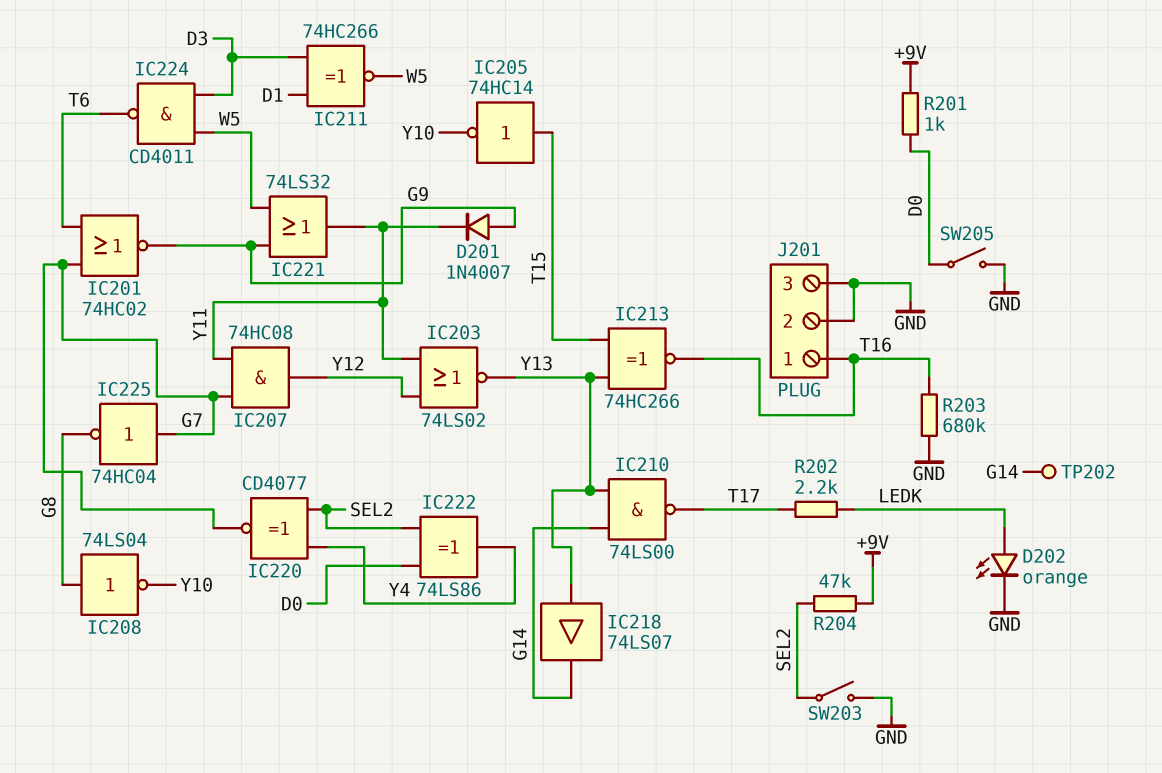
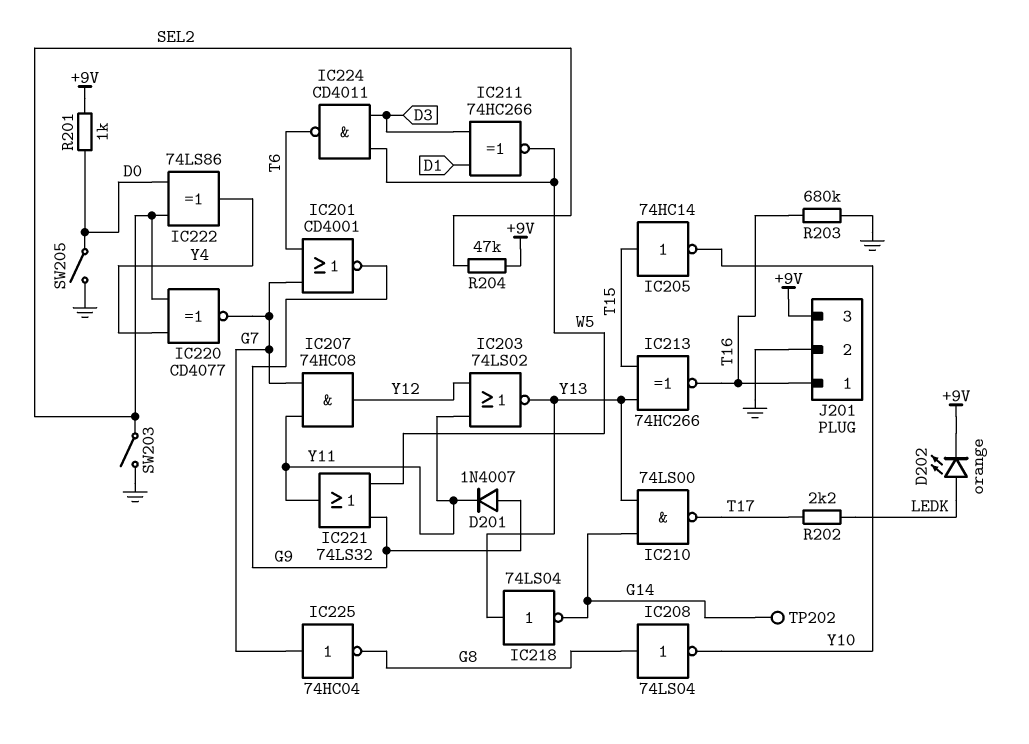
D202: LED orange (A LEDK, K GND) -> LED orange (A LEDK, K +9V)
IC201: NOR 74HC02 (in G7, in T6, out G9) -> NOR CD4001 (in G7, in T6, out G9)
IC218: buffer 74LS07 (in Y13, out G14) -> NOT 74LS04 (in Y13, out G14)
J201 pin 3: GND -> +9V

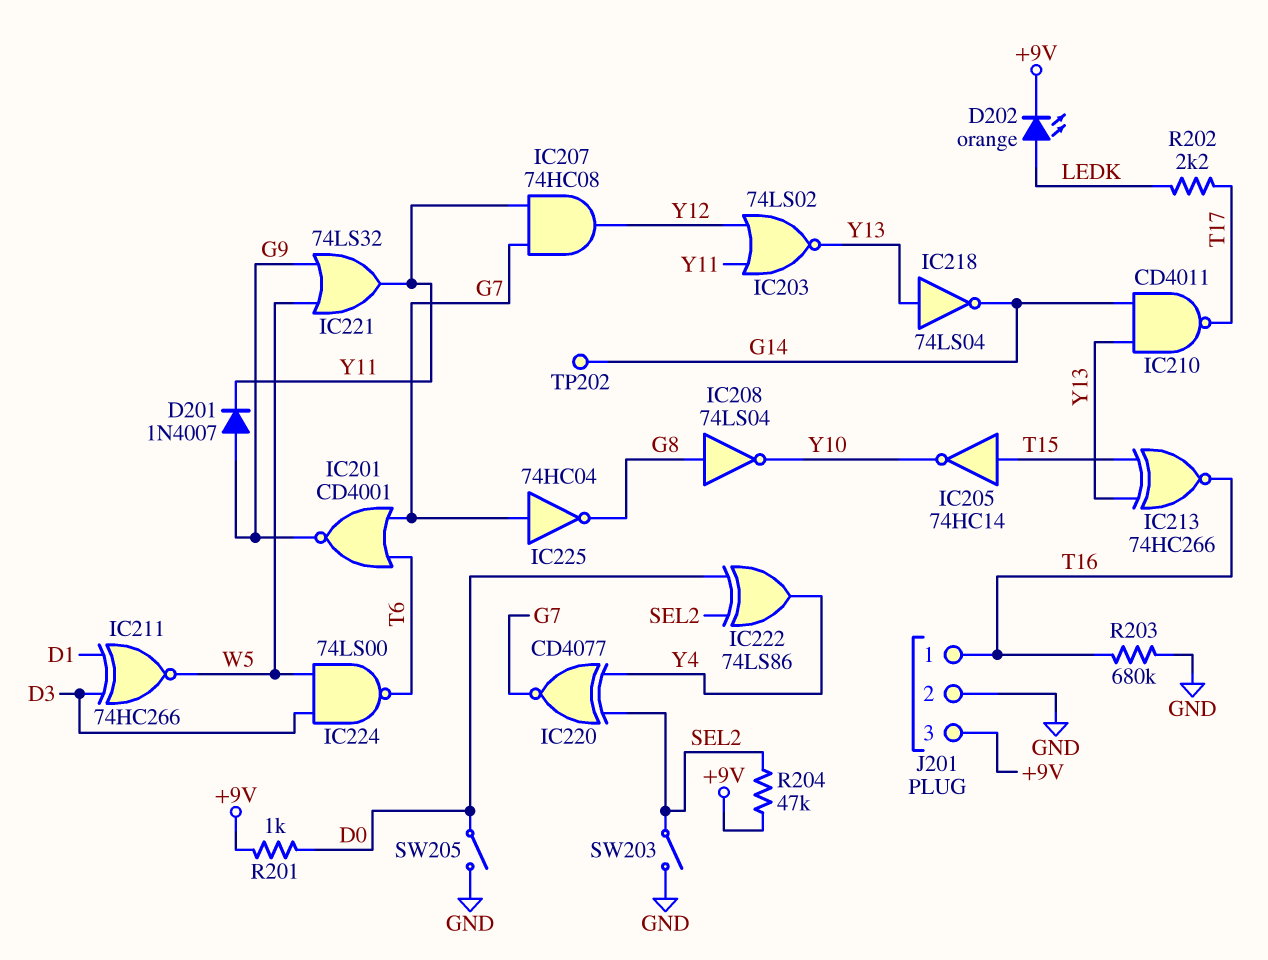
IC210: NAND 74LS00 (in G14, in Y13, out T17) -> NAND CD4011 (in G14, in Y13, out T17)
IC224: NAND CD4011 (in D3, in W5, out T6) -> NAND 74LS00 (in D3, in W5, out T6)

